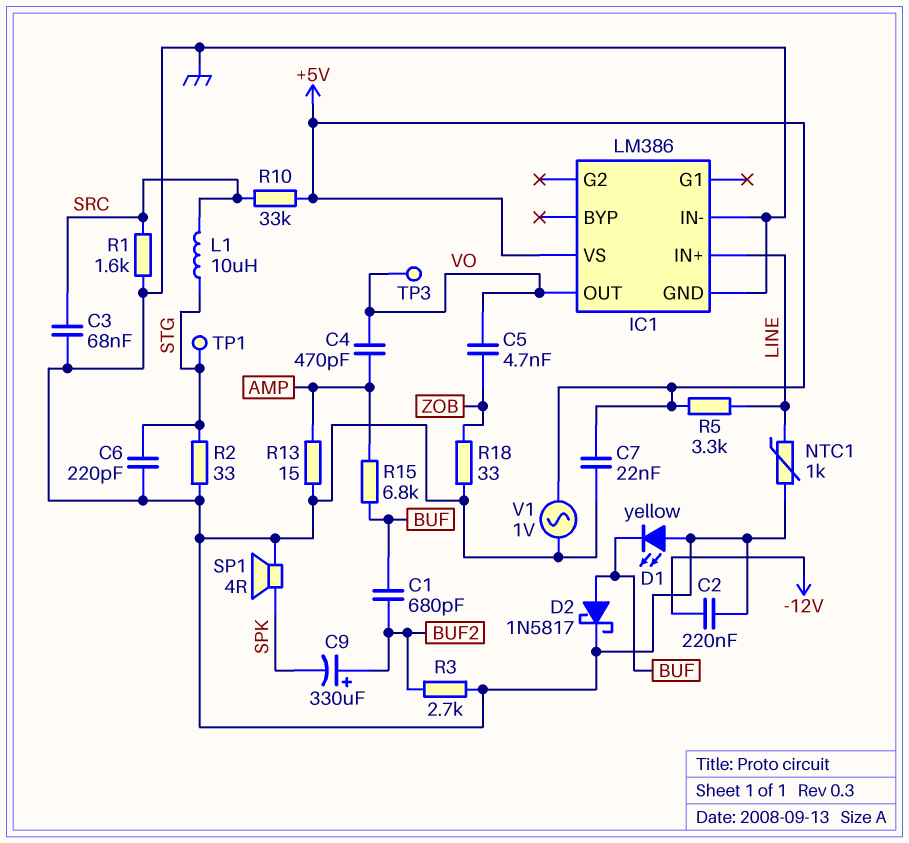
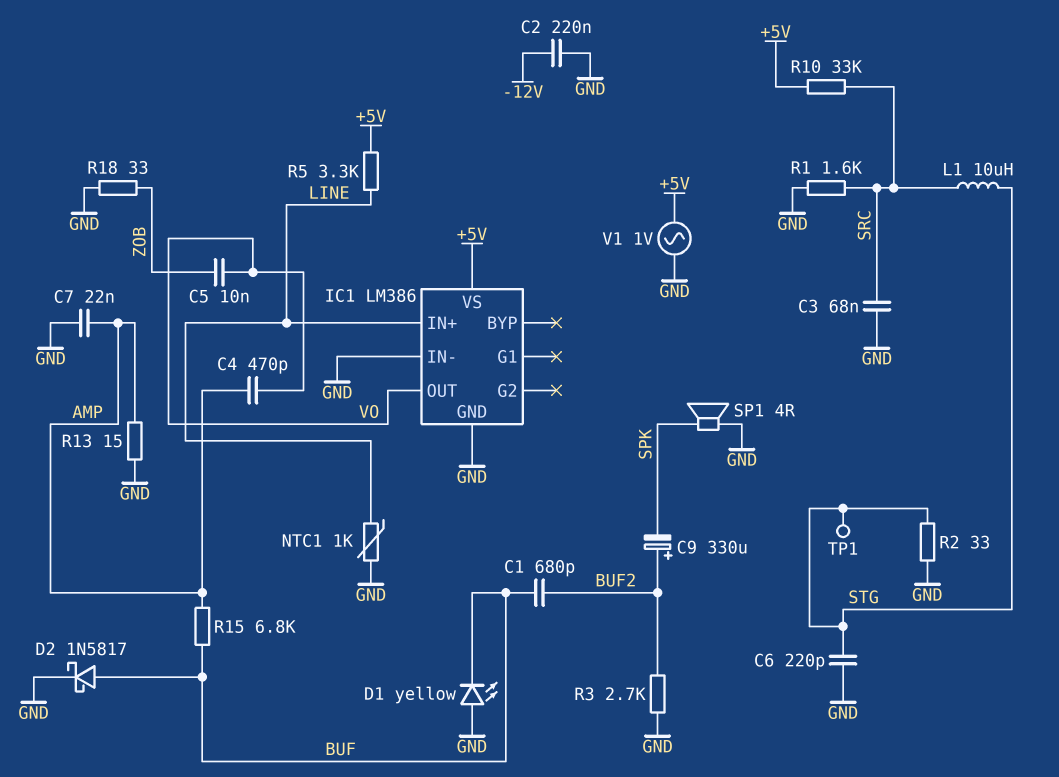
C5: 4.7nF (VO, ZOB) -> 10nF (VO, ZOB)
C7: 22nF (+5V, GND) -> 22nF (AMP, GND)
TP3: test point (VO) -> none

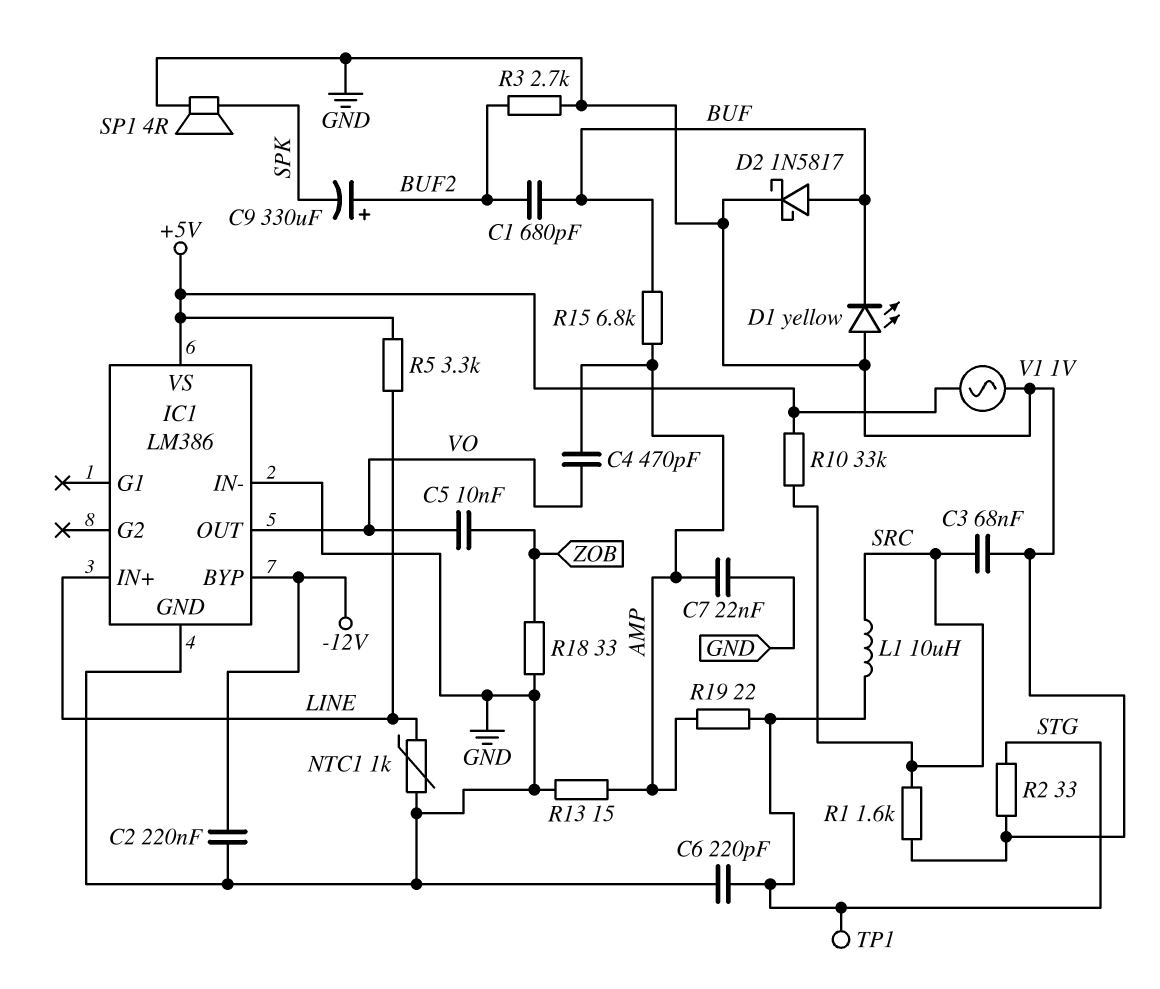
IC1 pin BYP: none -> -12V
R19: none -> 22 (AMP, STG)

